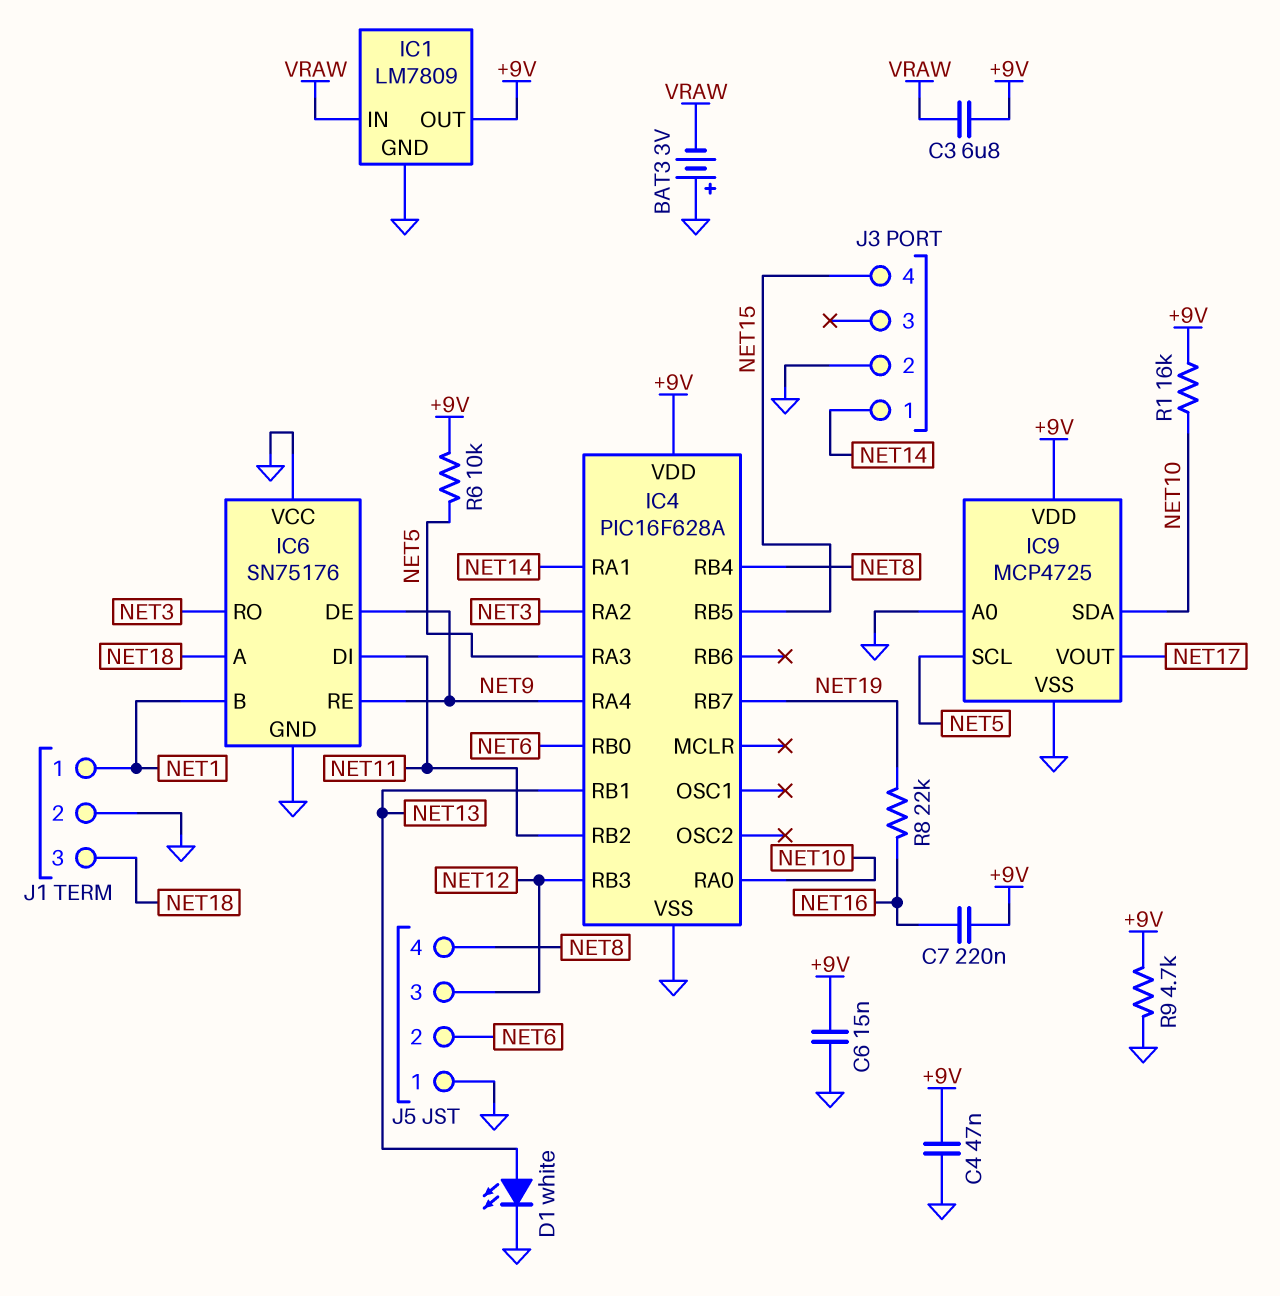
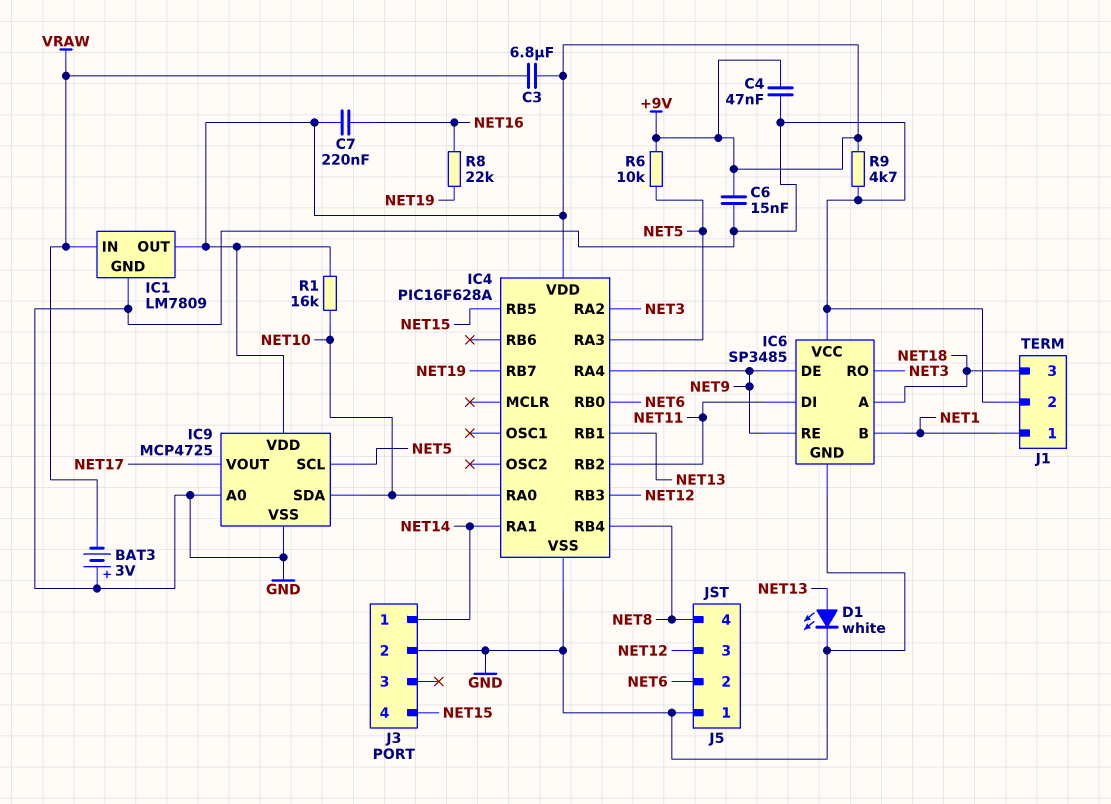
IC6: SN75176 -> SP3485

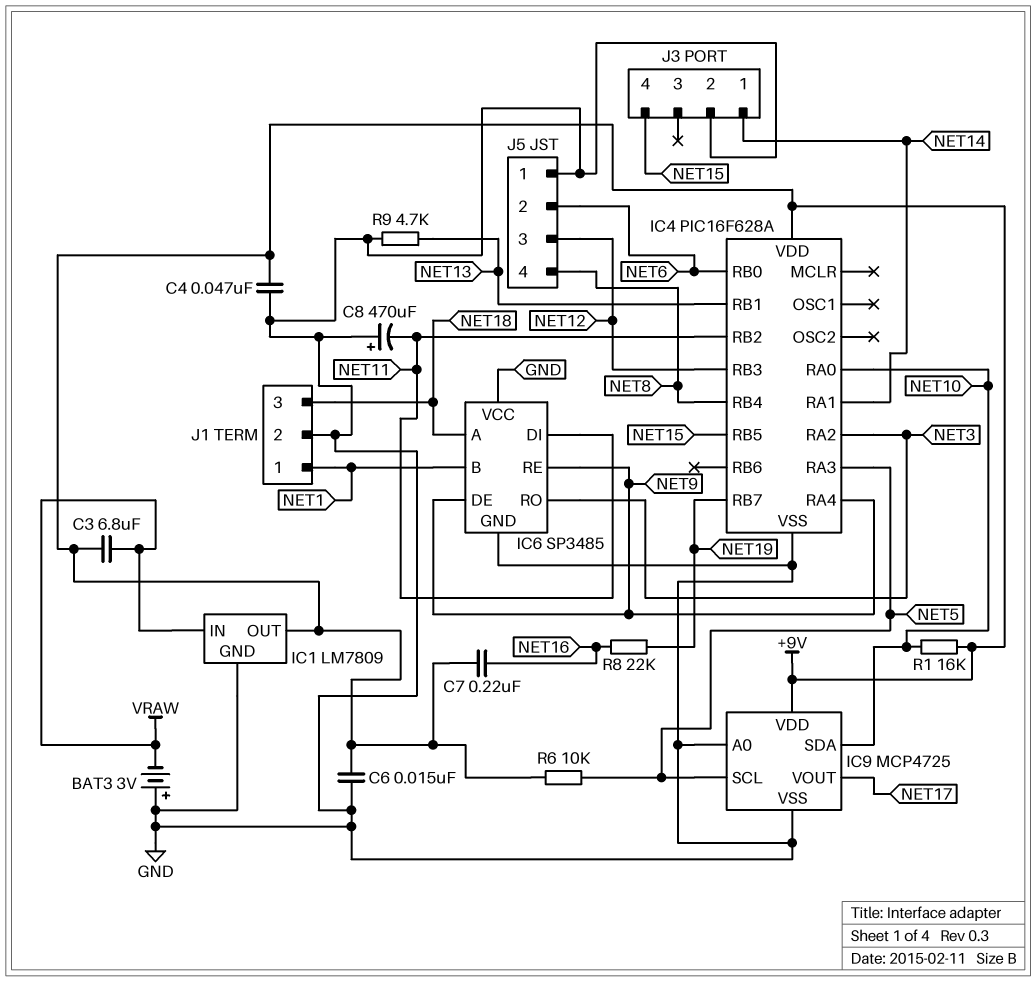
C8: none -> 470uF (plus GND, minus NET11)
D1: LED white (A NET13, K GND) -> none
R9: 4.7k (+9V, GND) -> 4.7k (GND, NET13)

